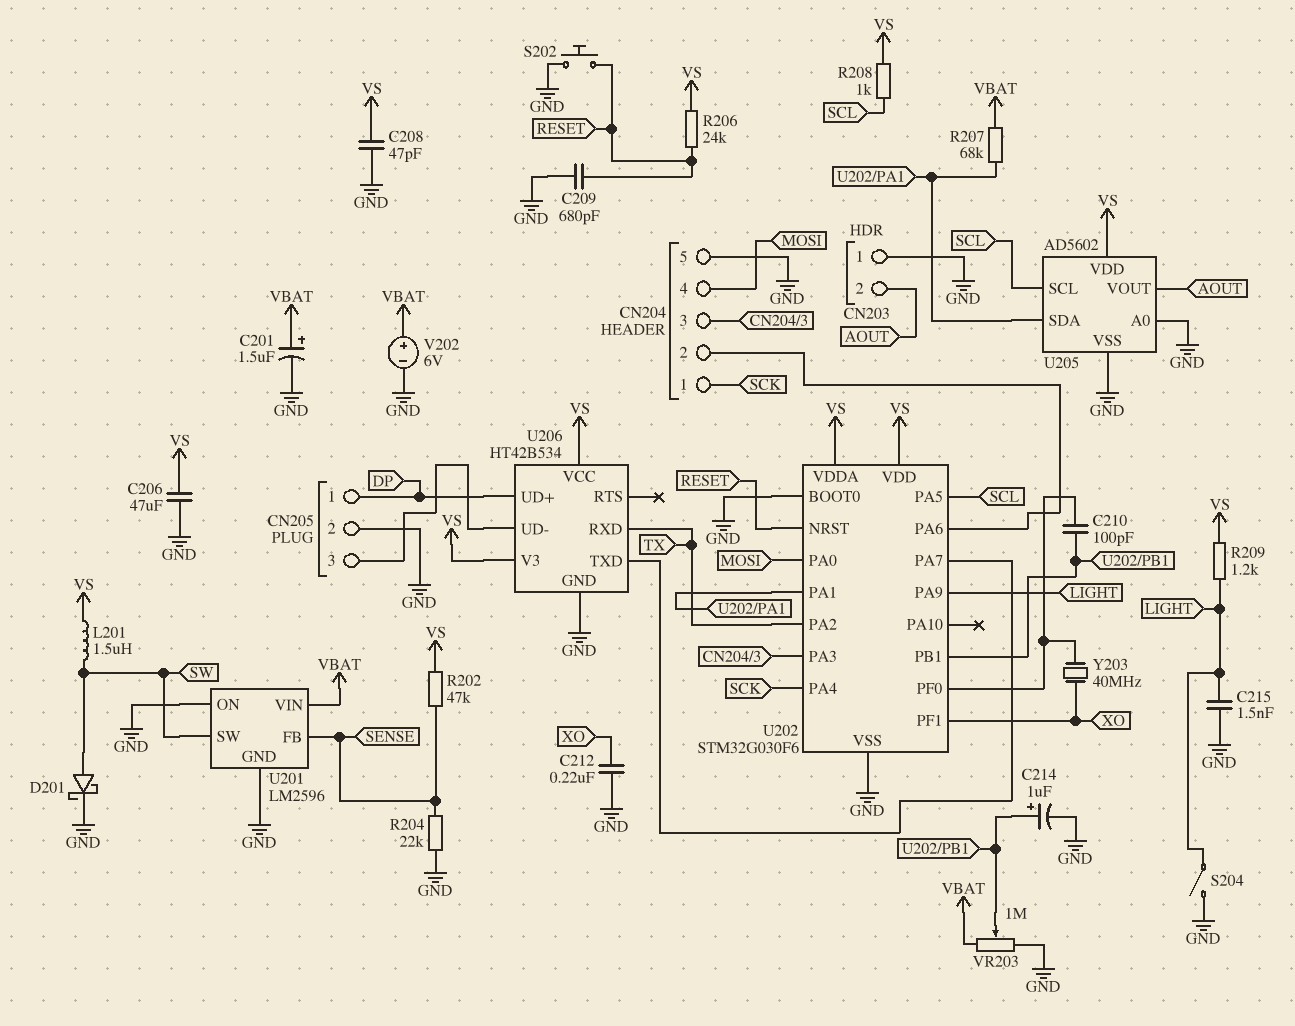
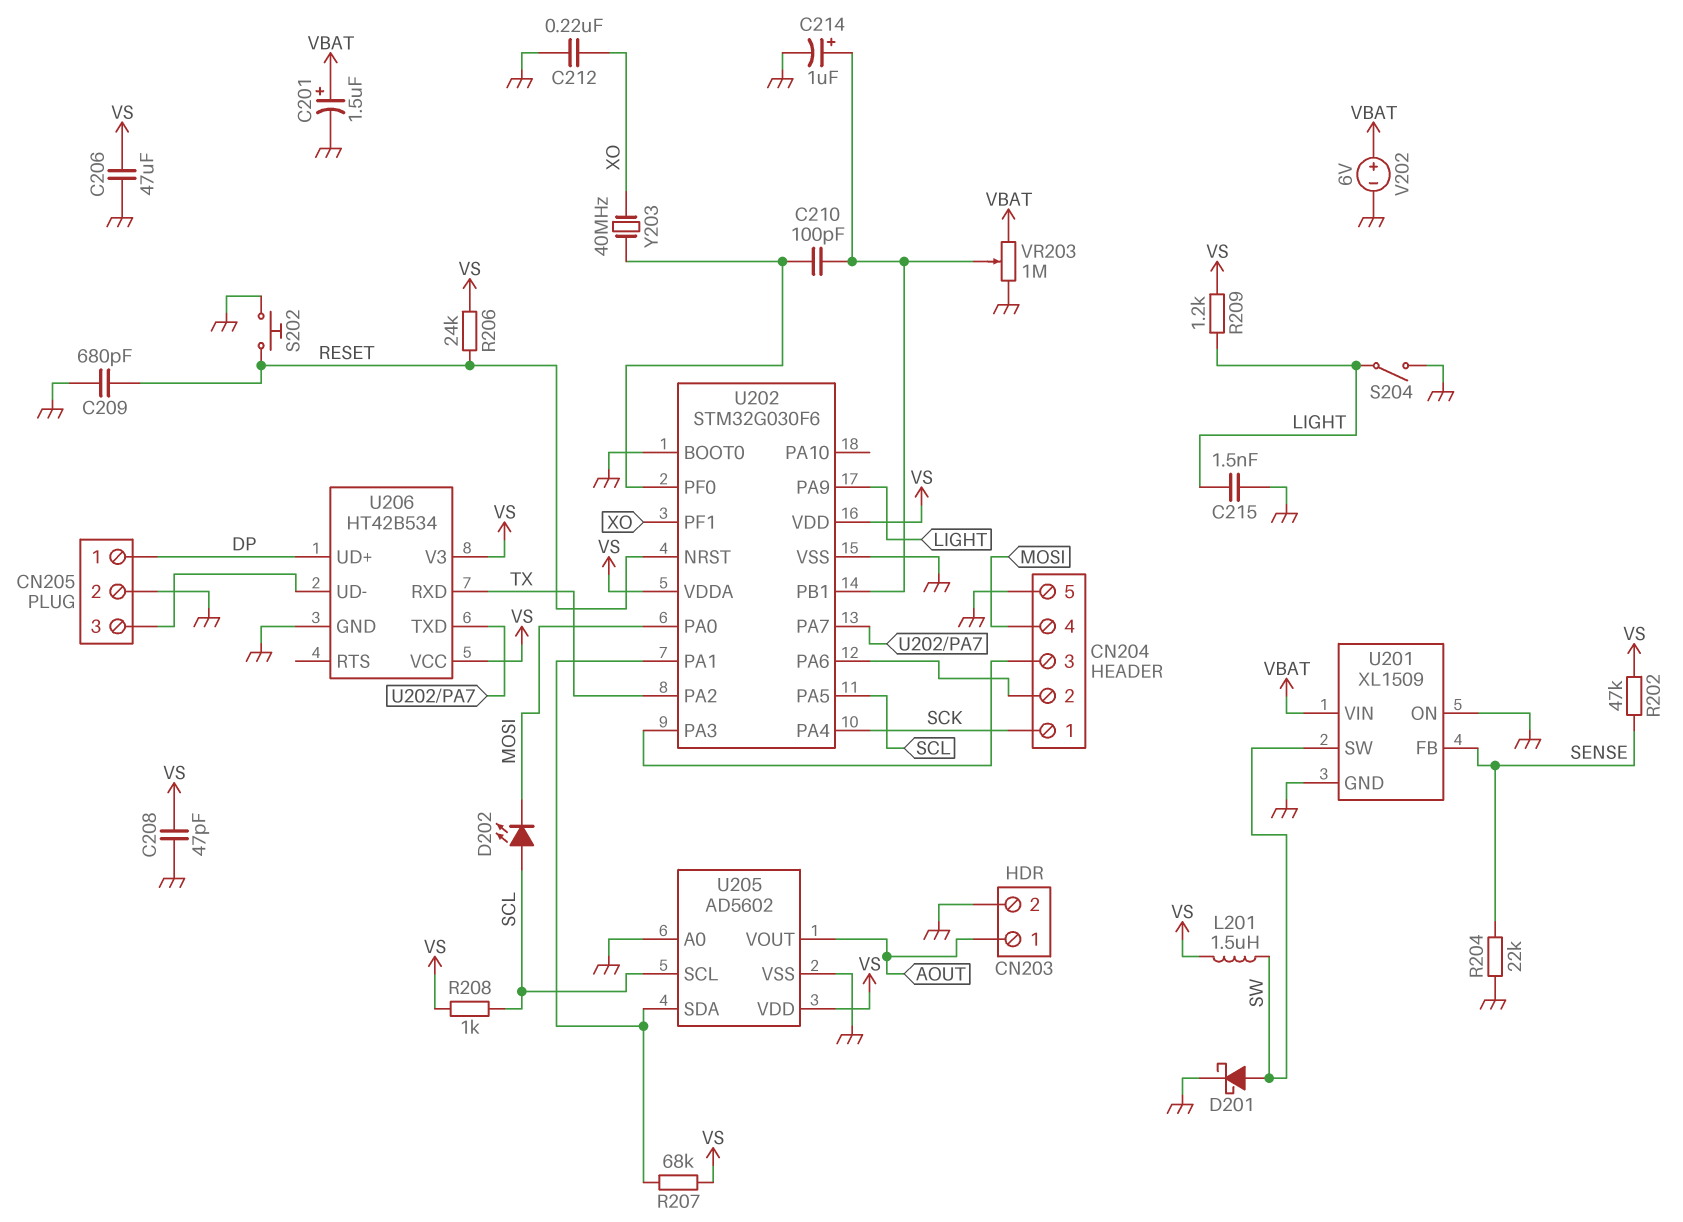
CN203 pin 1: GND -> AOUT
CN203 pin 2: AOUT -> GND
D202: none -> LED (A SCL, K MOSI)
R207: 68k (U202/PA1, VBAT) -> 68k (U202/PA1, VS)
U201: LM2596 -> XL1509

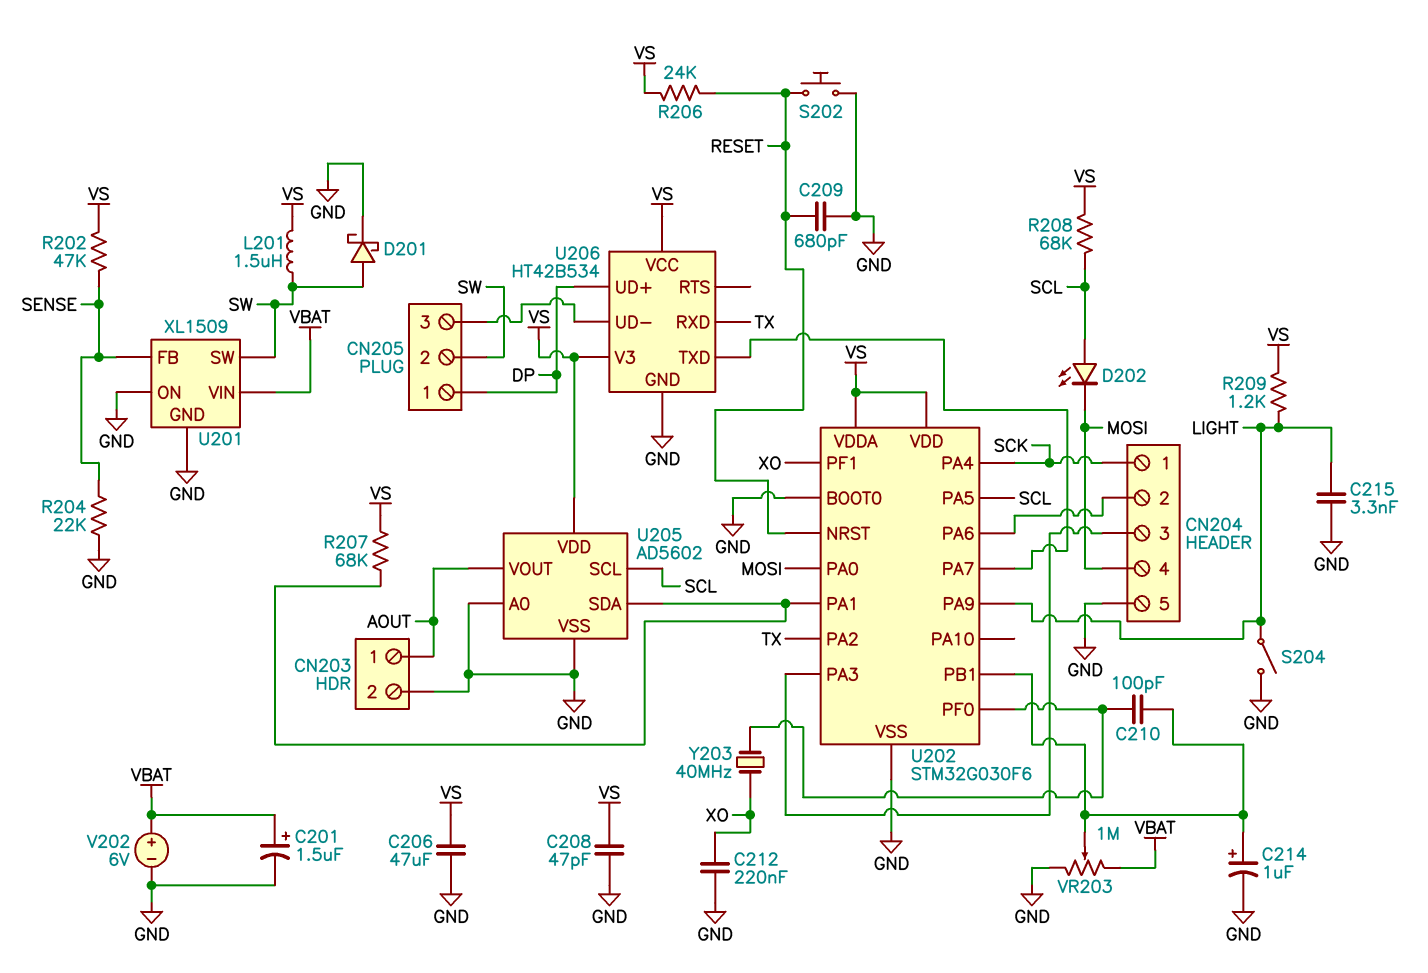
C215: 1.5nF (GND, LIGHT) -> 3.3nF (GND, LIGHT)
CN205 pin 2: GND -> SW
R208: 1k (SCL, VS) -> 68k (SCL, VS)

